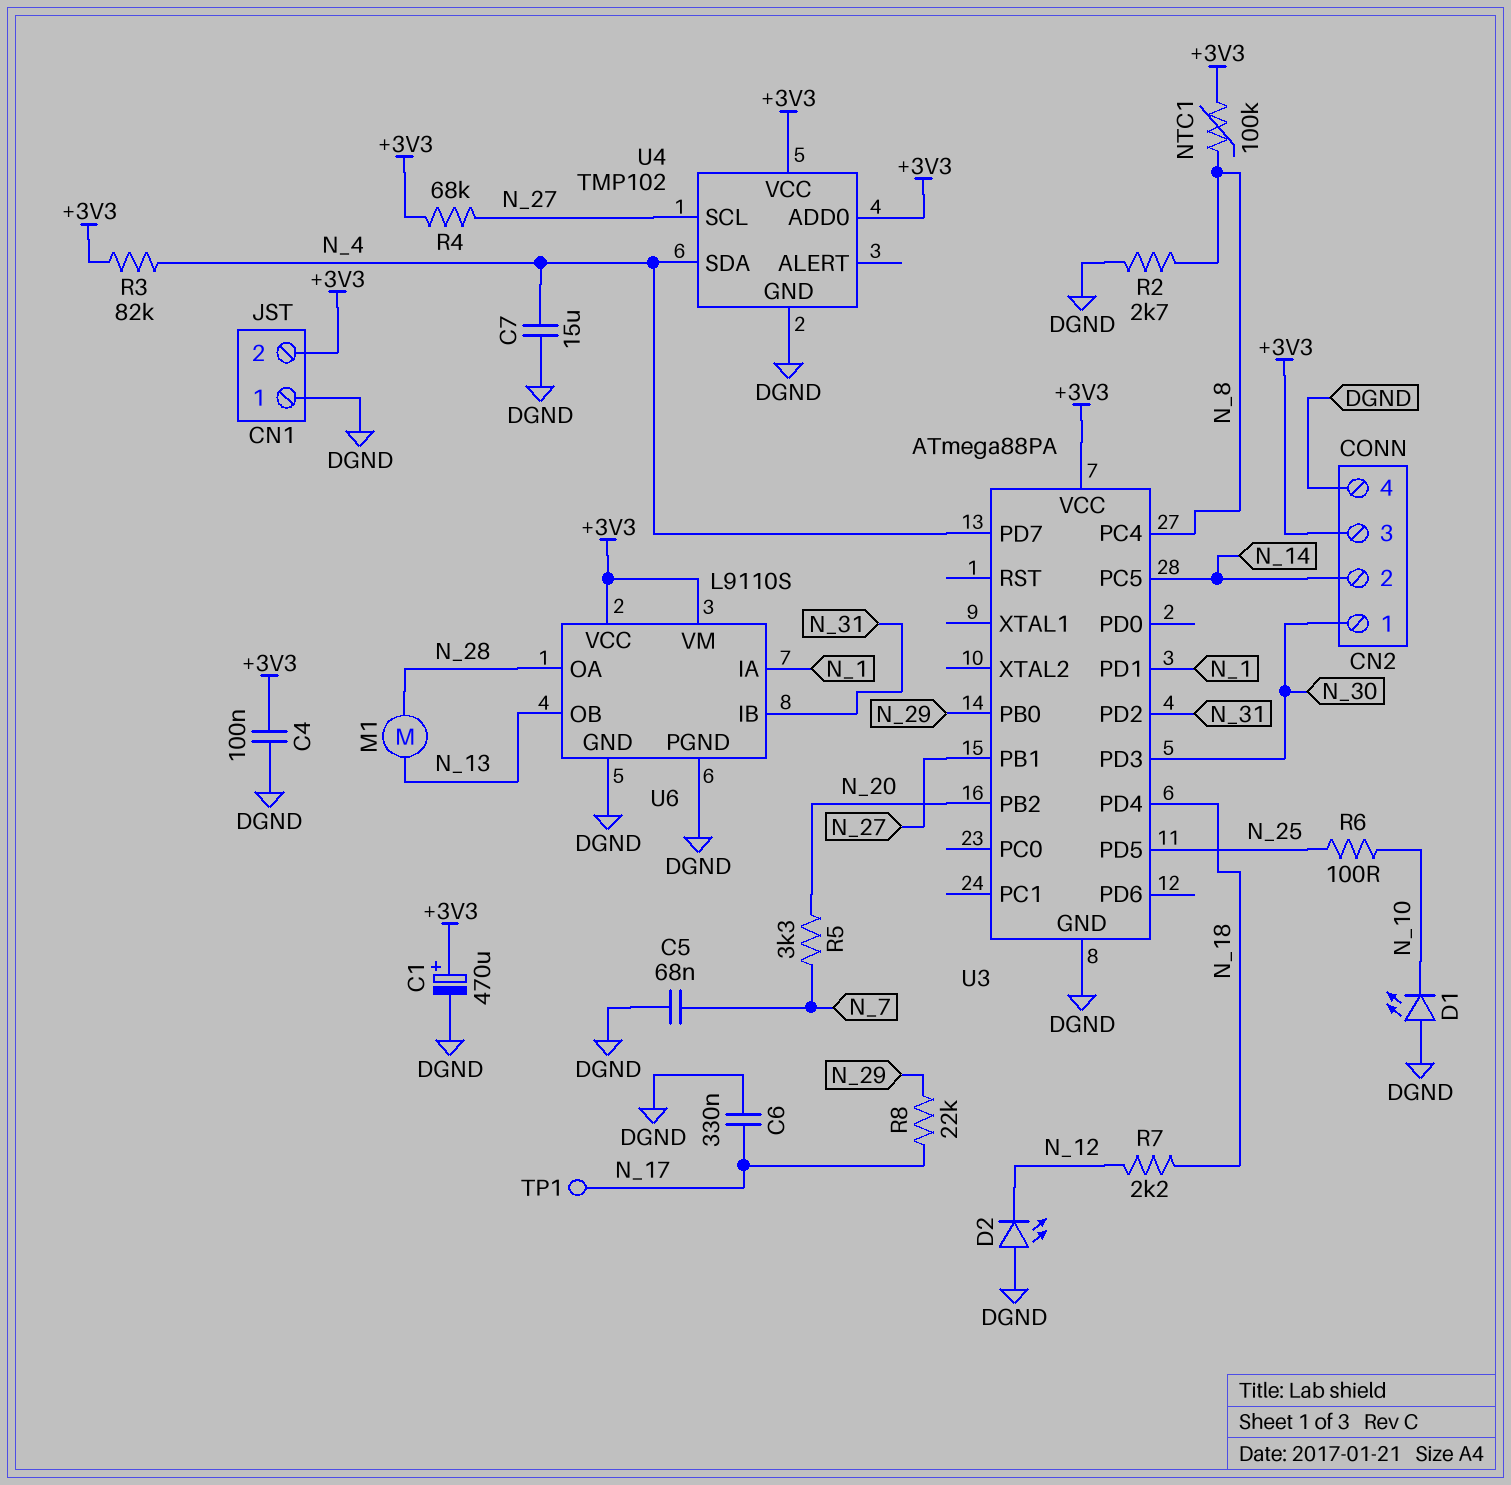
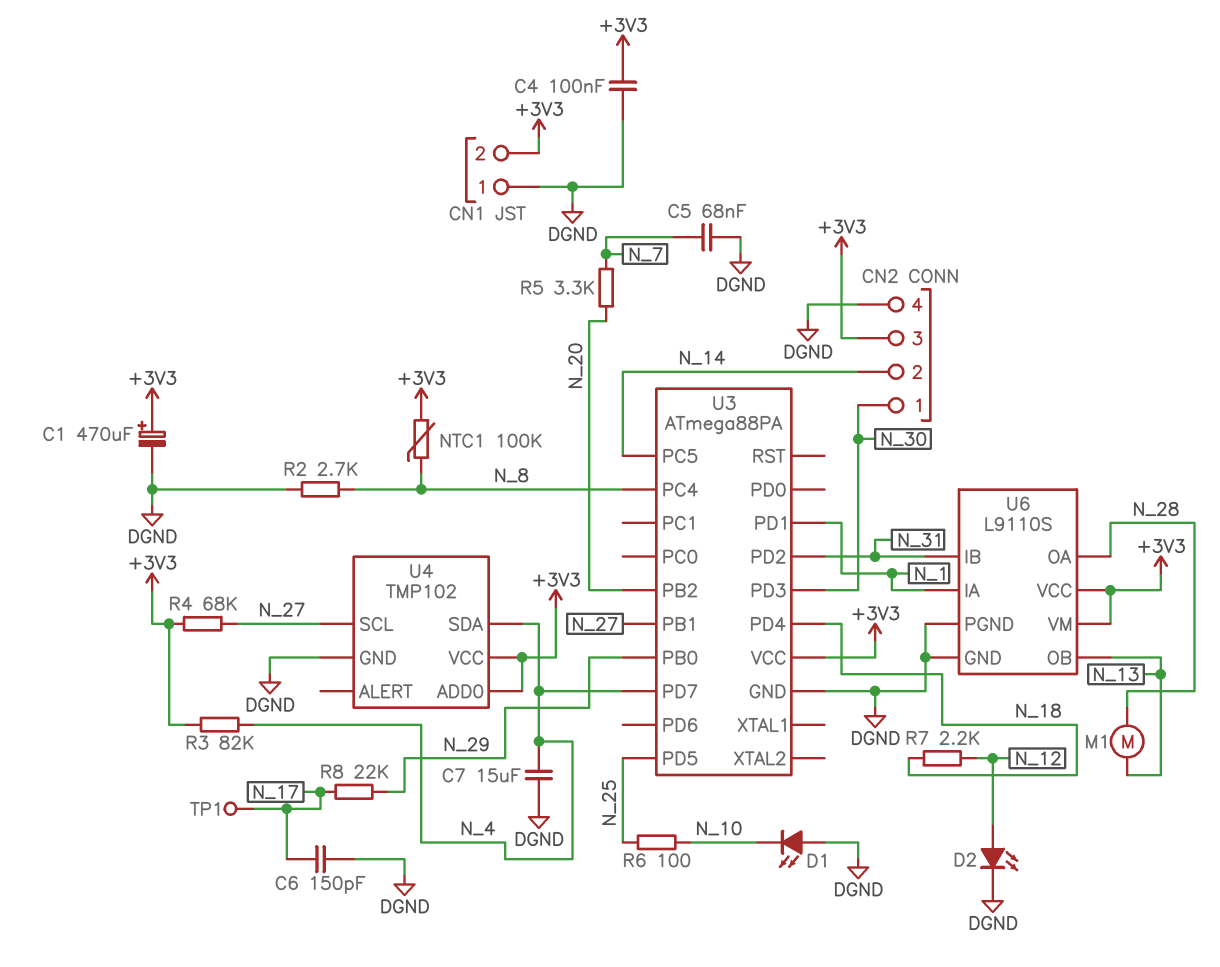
C6: 330nF (DGND, N_17) -> 150pF (DGND, N_17)
D2: LED (A DGND, K N_12) -> LED (A N_12, K DGND)

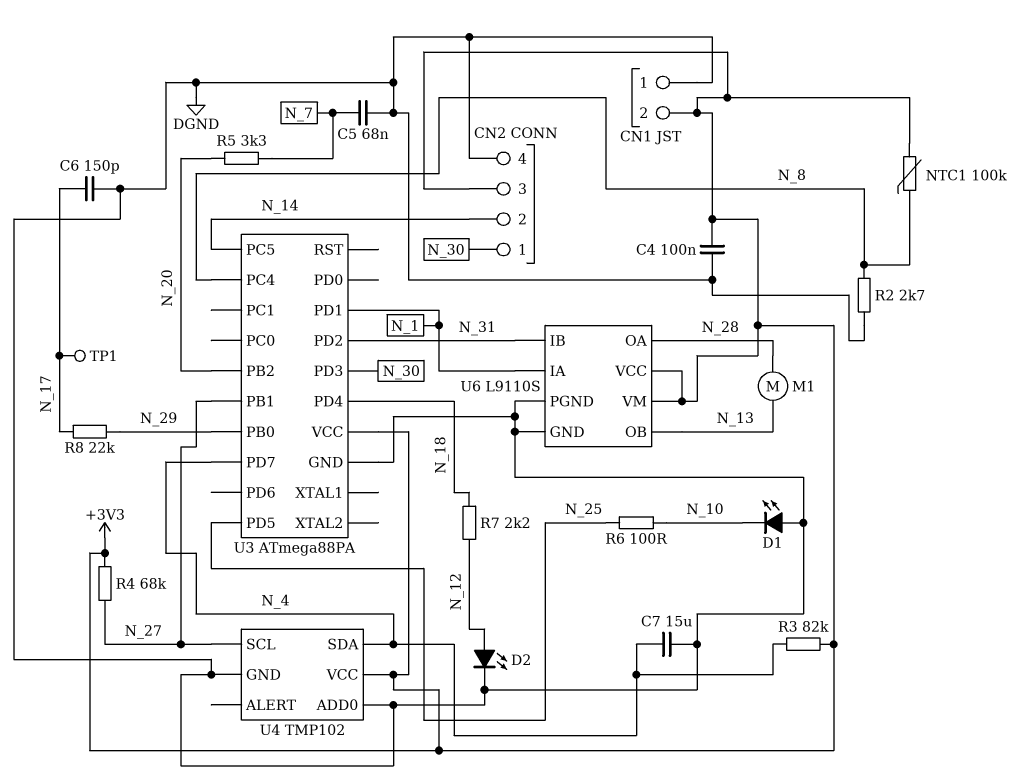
C1: 470uF (plus +3V3, minus DGND) -> none
U4 pin ADD0: +3V3 -> DGND

